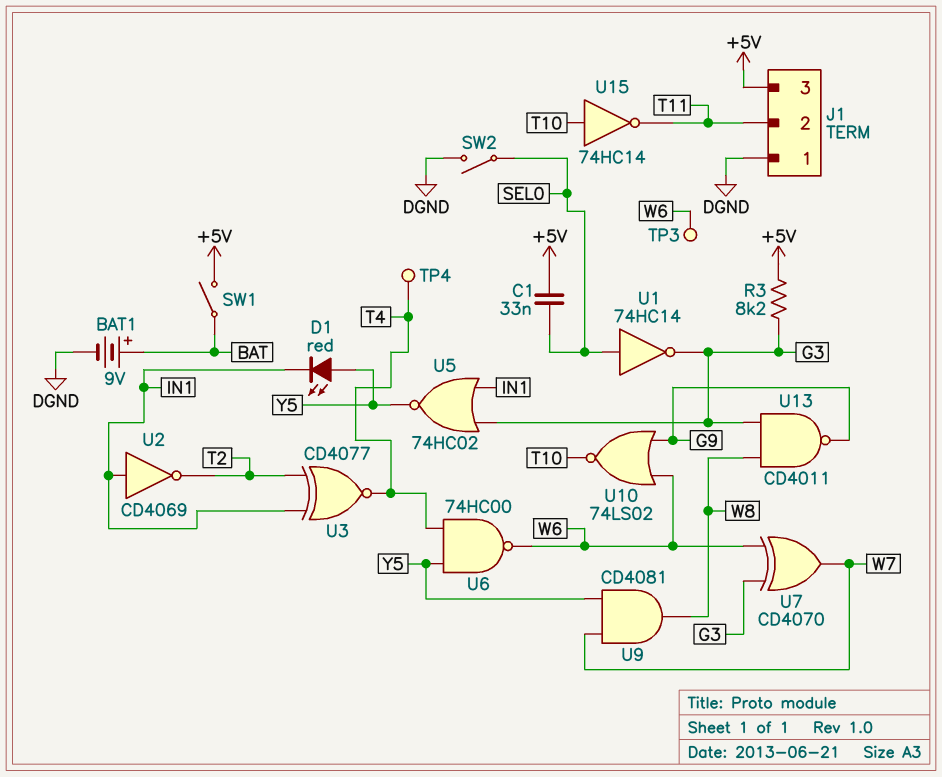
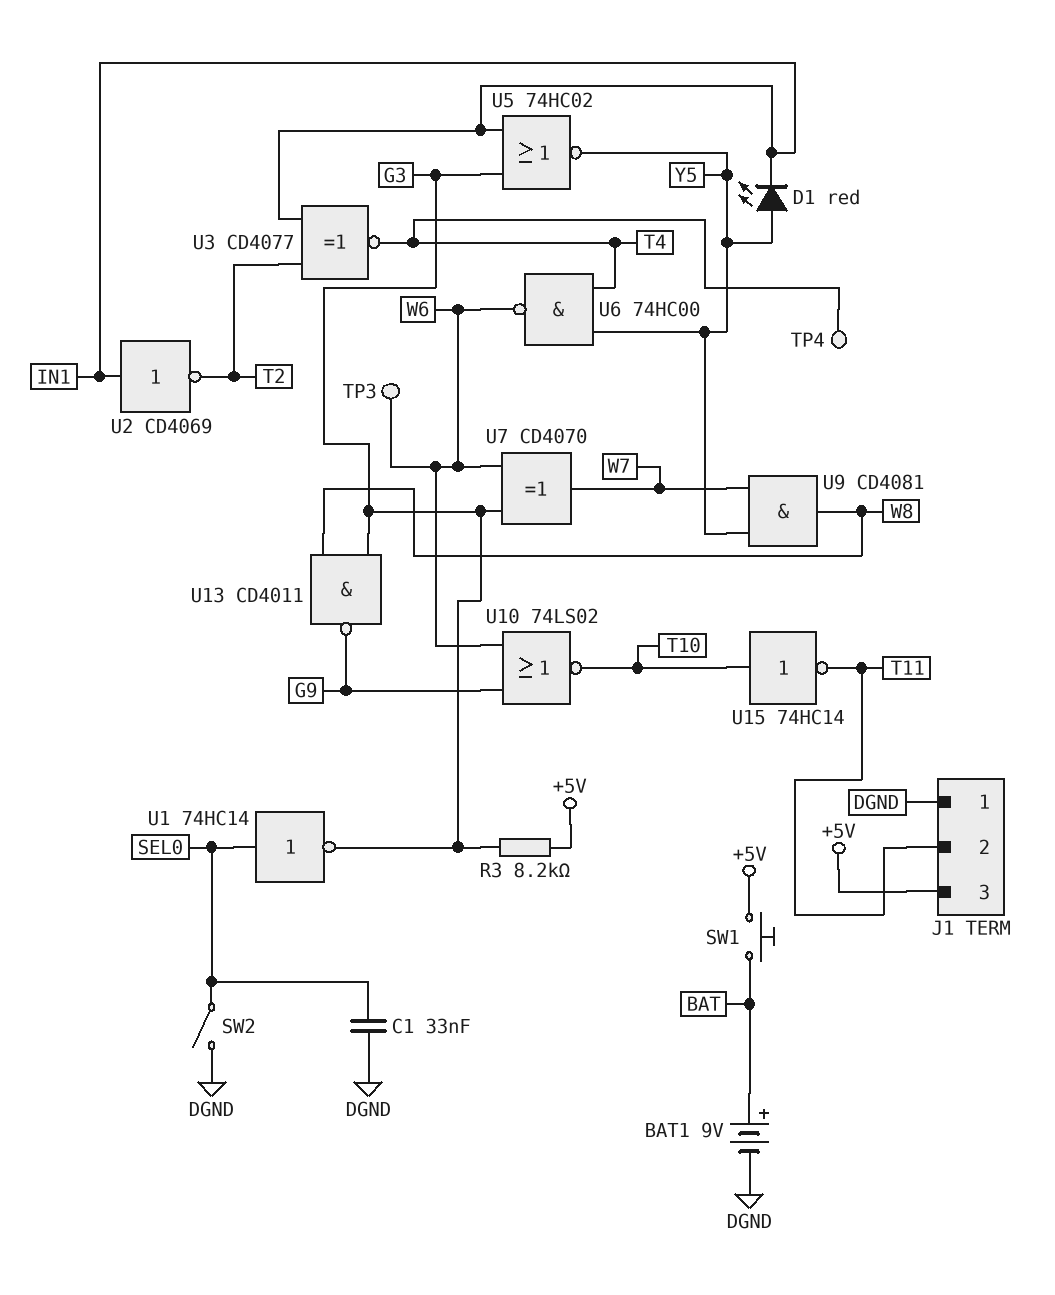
C1: 33nF (+5V, SEL0) -> 33nF (DGND, SEL0)
SW1: switch (+5V, BAT) -> button (+5V, BAT)

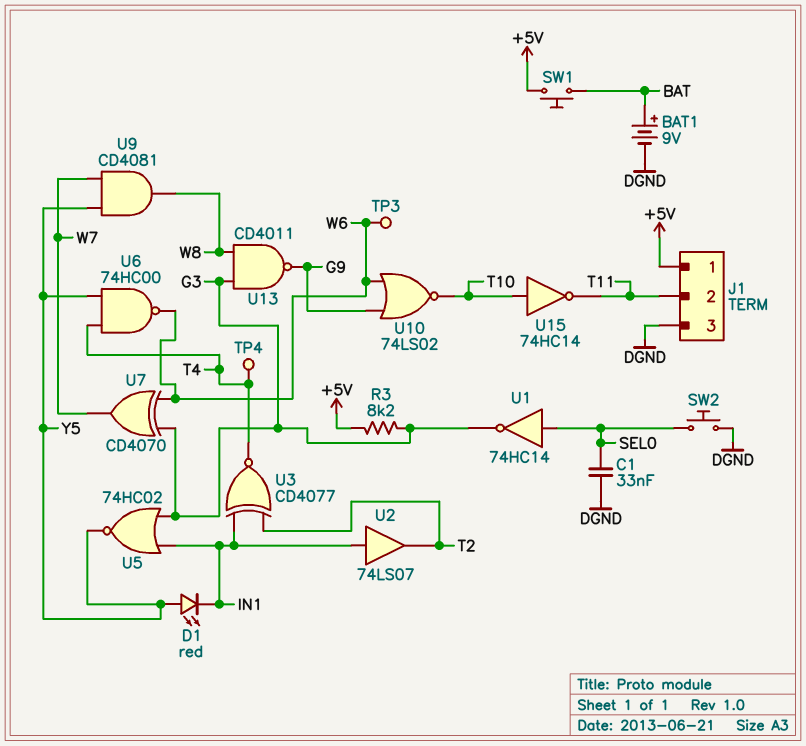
J1 pin 1: DGND -> +5V
J1 pin 3: +5V -> DGND
SW2: switch (DGND, SEL0) -> button (DGND, SEL0)
U2: NOT CD4069 (in IN1, out T2) -> buffer 74LS07 (in IN1, out T2)

